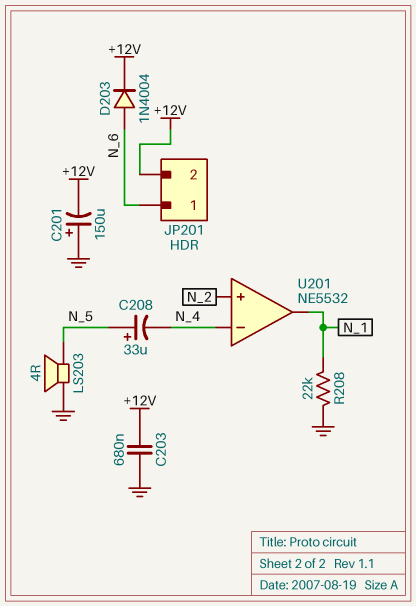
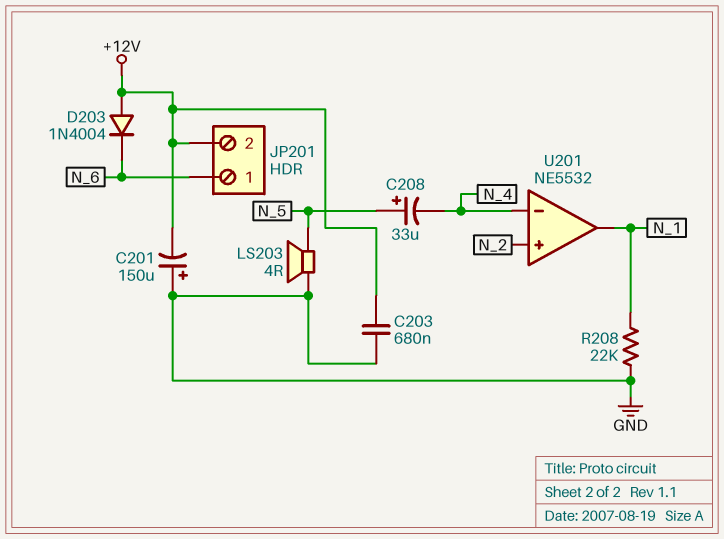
D203: diode 1N4004 (A N_6, K +12V) -> diode 1N4004 (A +12V, K N_6)

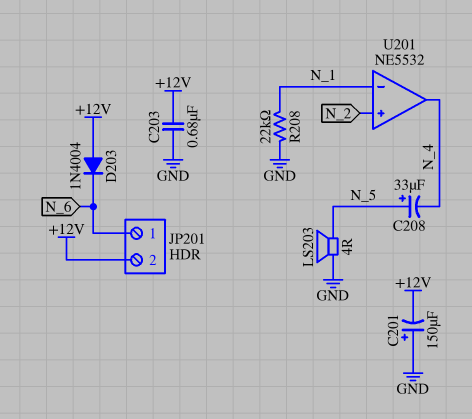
U201 pin in-: N_4 -> N_1
U201 pin out: N_1 -> N_4

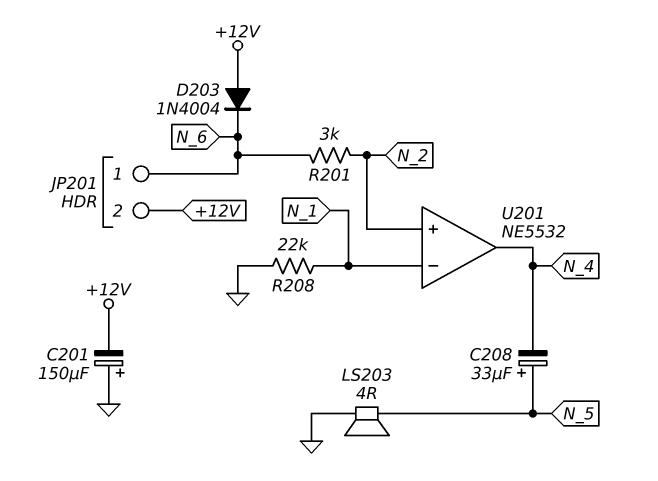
C203: 680nF (+12V, GND) -> none
R201: none -> 3k (N_2, N_6)

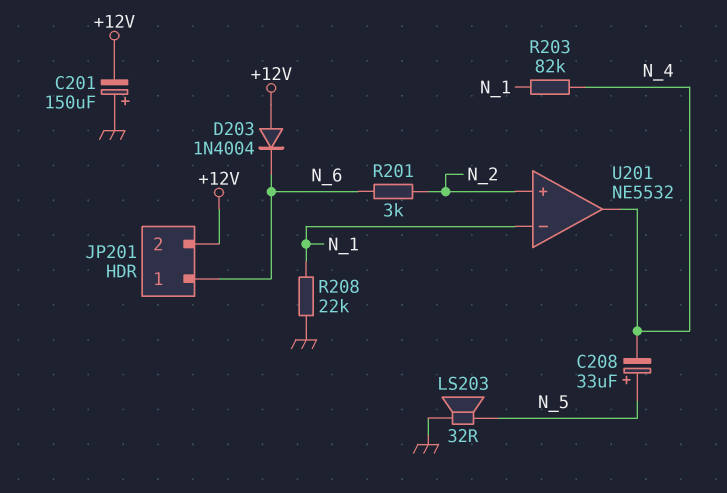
LS203: speaker 4R (GND, N_5) -> speaker 32R (GND, N_5)
R203: none -> 82k (N_1, N_4)

